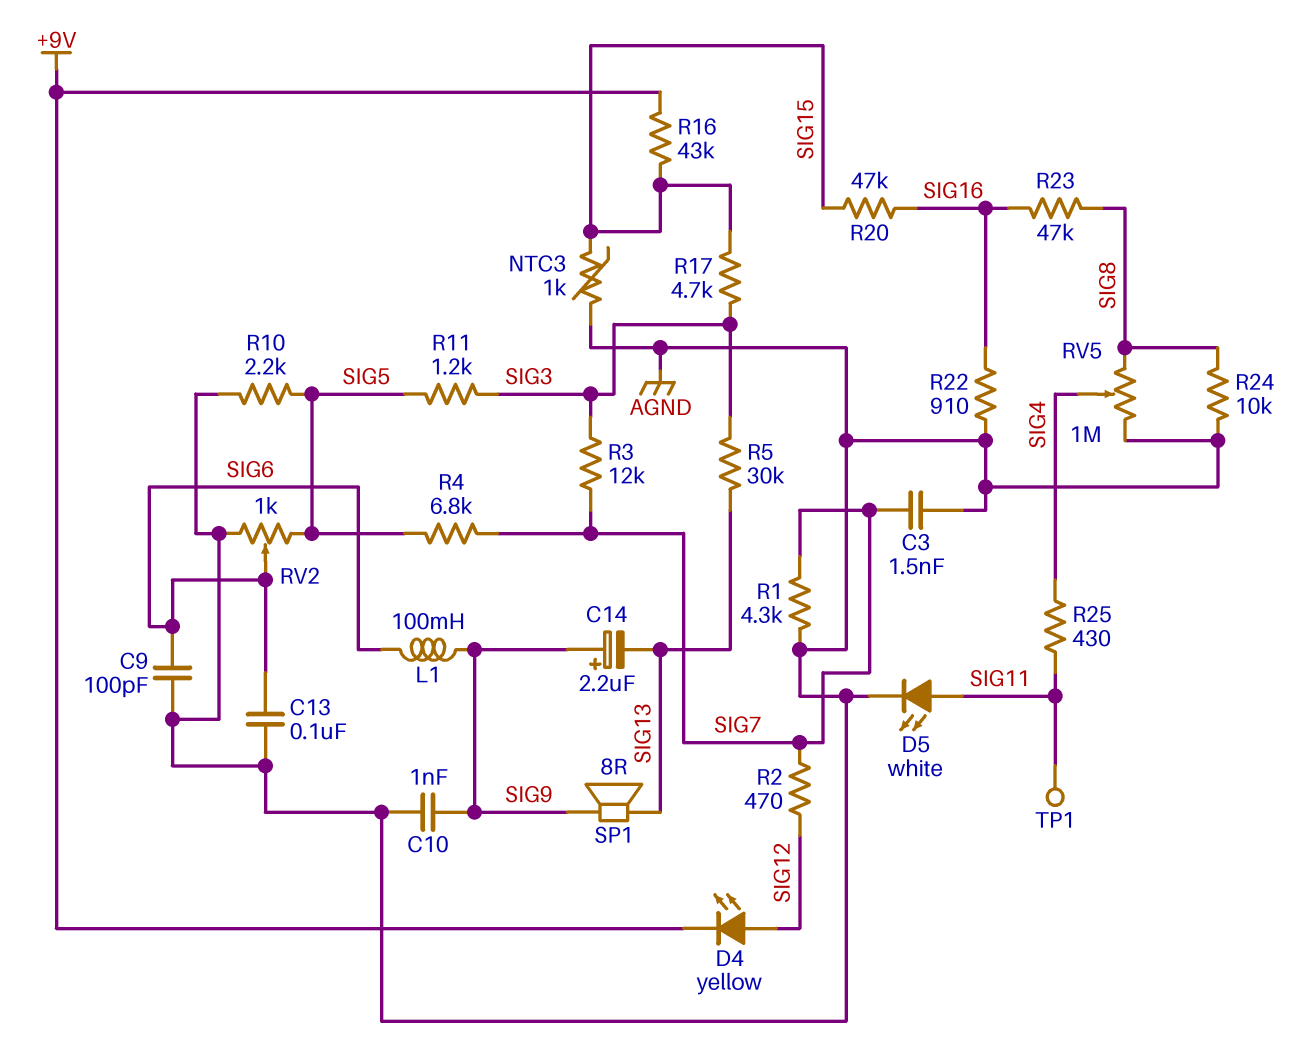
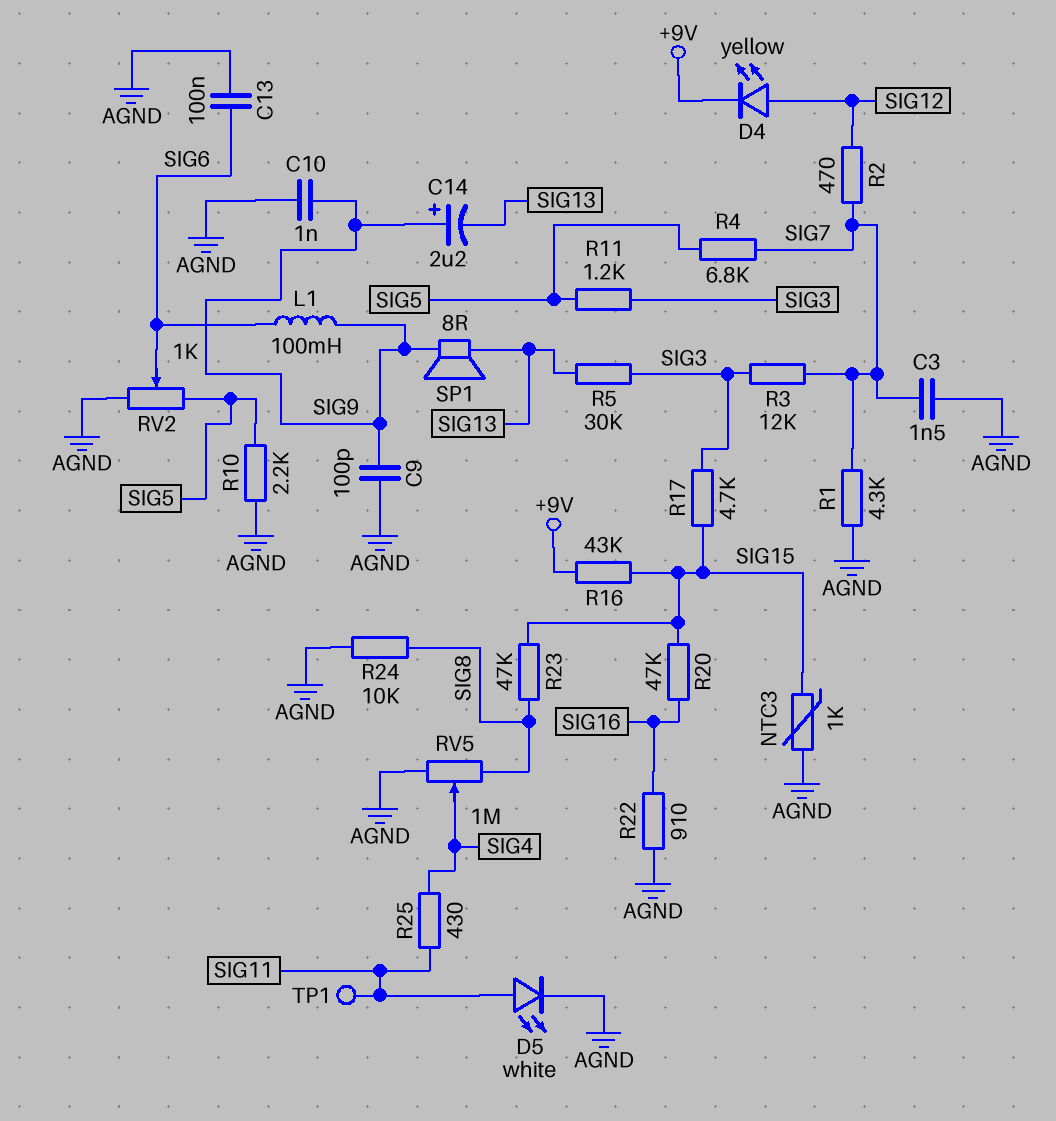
C9: 100pF (AGND, SIG6) -> 100pF (AGND, SIG9)
R23: 47k (SIG8, SIG16) -> 47k (SIG8, SIG15)

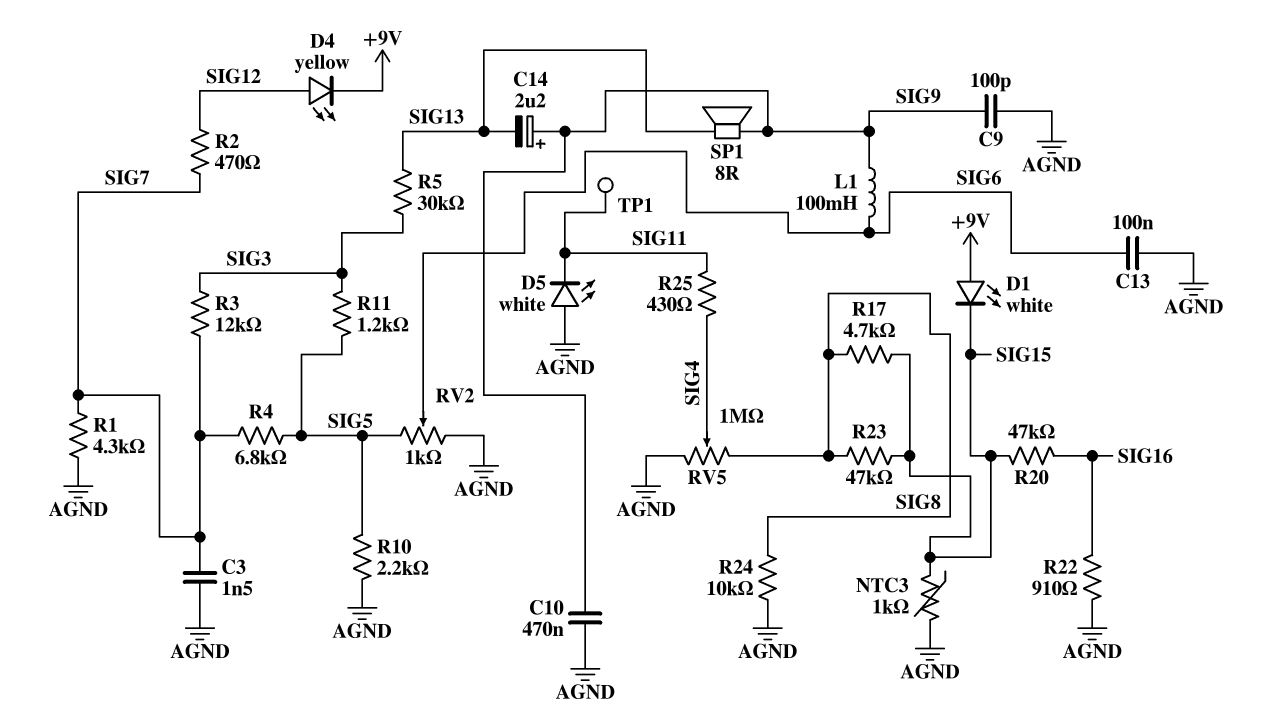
C10: 1nF (AGND, SIG9) -> 470nF (AGND, SIG9)
D1: none -> LED white (A +9V, K SIG15)
D5: LED white (A SIG11, K AGND) -> LED white (A AGND, K SIG11)
R16: 43k (+9V, SIG15) -> none
R17: 4.7k (SIG3, SIG15) -> 4.7k (SIG8, SIG15)

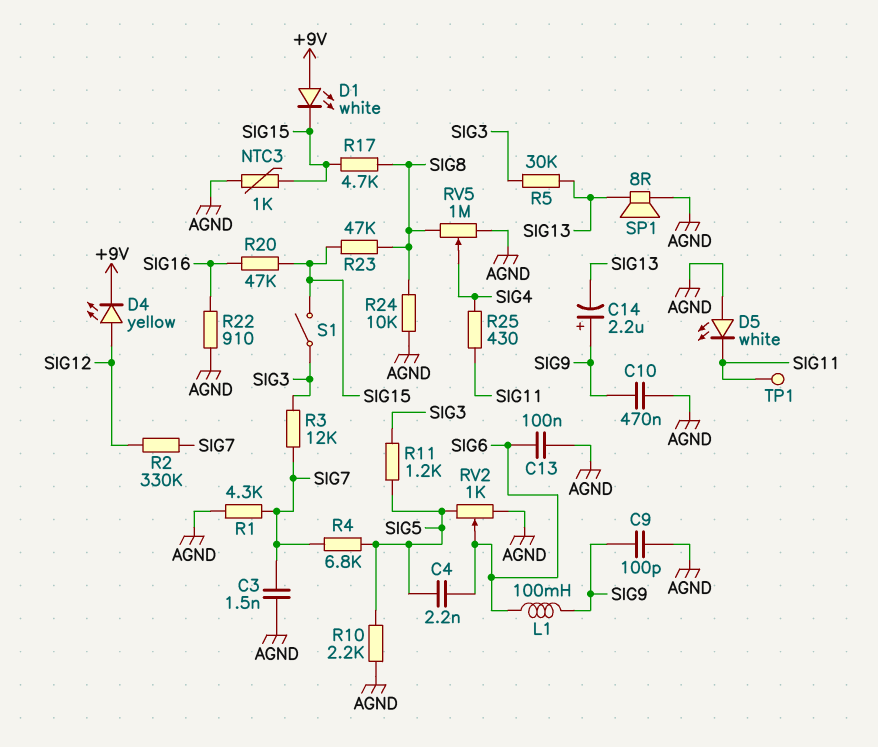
C4: none -> 2.2nF (SIG5, SIG6)
R2: 470 (SIG7, SIG12) -> 330k (SIG7, SIG12)
S1: none -> switch (SIG3, SIG15)
SP1: speaker 8R (SIG9, SIG13) -> speaker 8R (AGND, SIG13)

